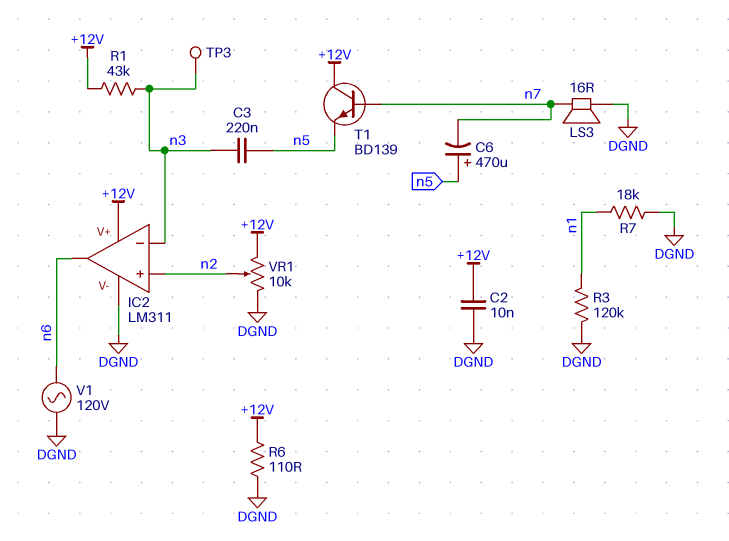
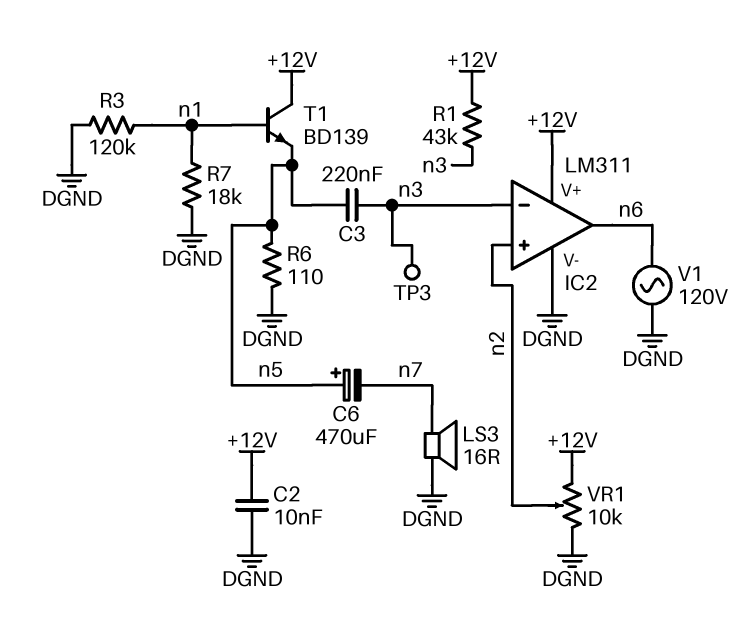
R6: 110 (+12V, DGND) -> 110 (DGND, n5)
T1: NPN BD139 (B n7, C +12V, E n5) -> NPN BD139 (B n1, C +12V, E n5)

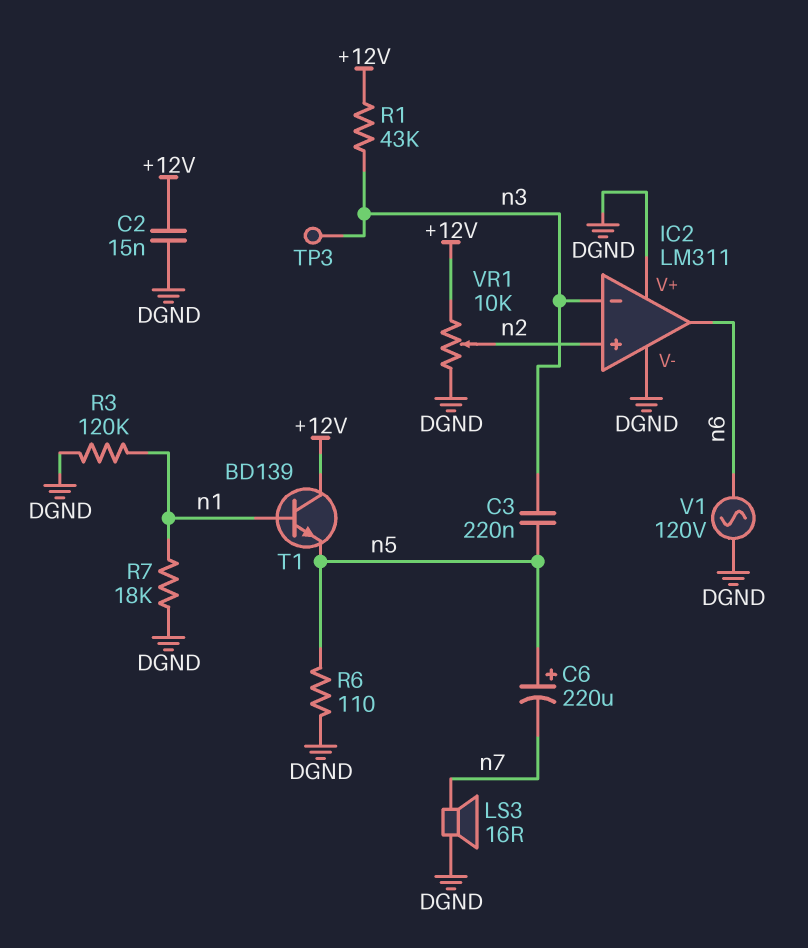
C2: 10nF (+12V, DGND) -> 15nF (+12V, DGND)
C6: 470uF (plus n5, minus n7) -> 220uF (plus n5, minus n7)
IC2 pin V+: +12V -> DGND

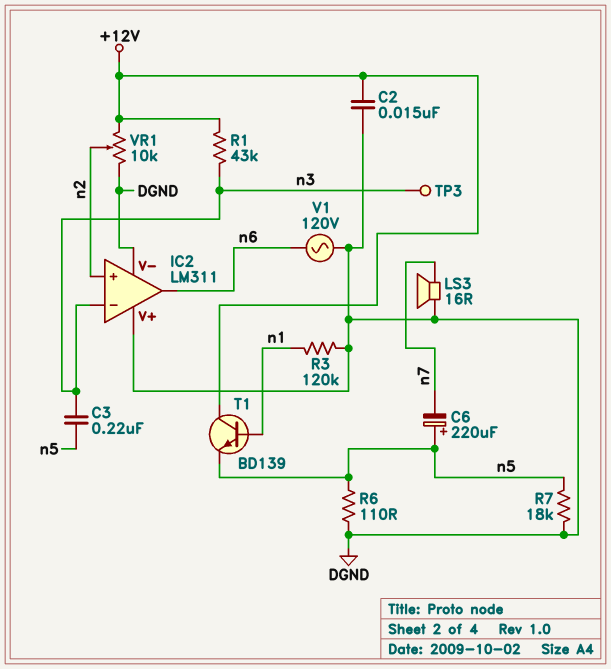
R7: 18k (DGND, n1) -> 18k (DGND, n5)

